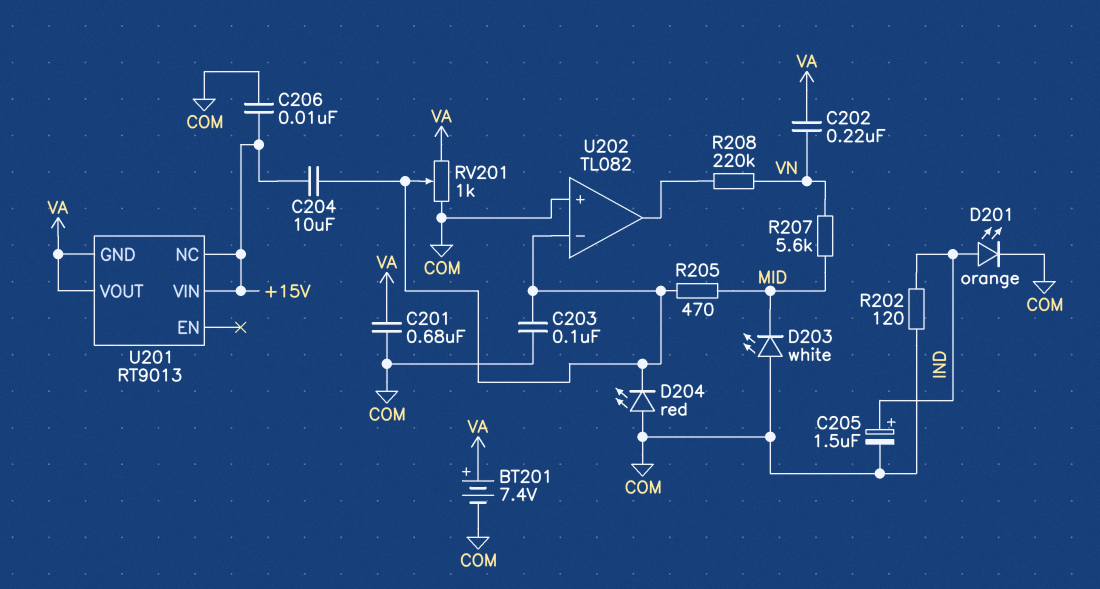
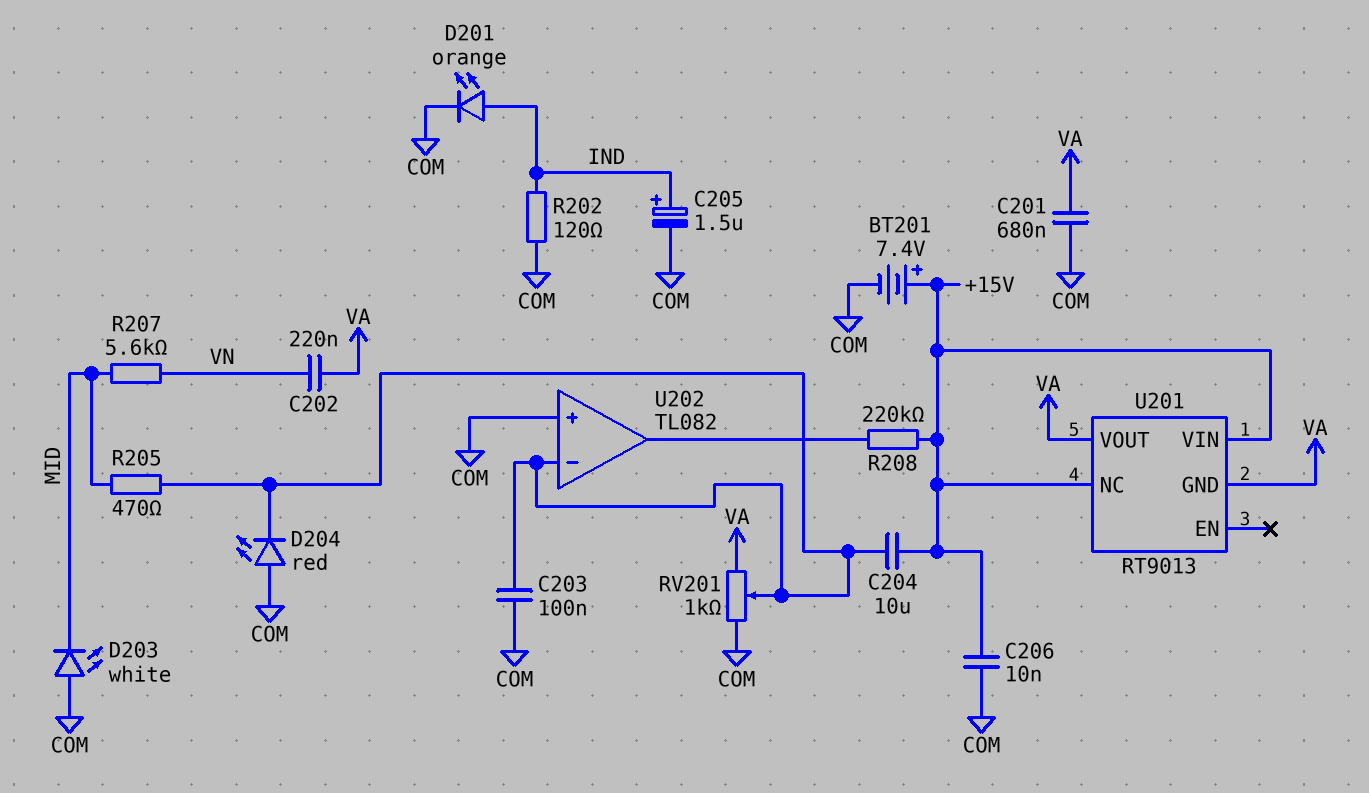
BT201: 7.4V (plus VA, minus COM) -> 7.4V (plus +15V, minus COM)
R208: 220k (U202/out, VN) -> 220k (+15V, U202/out)

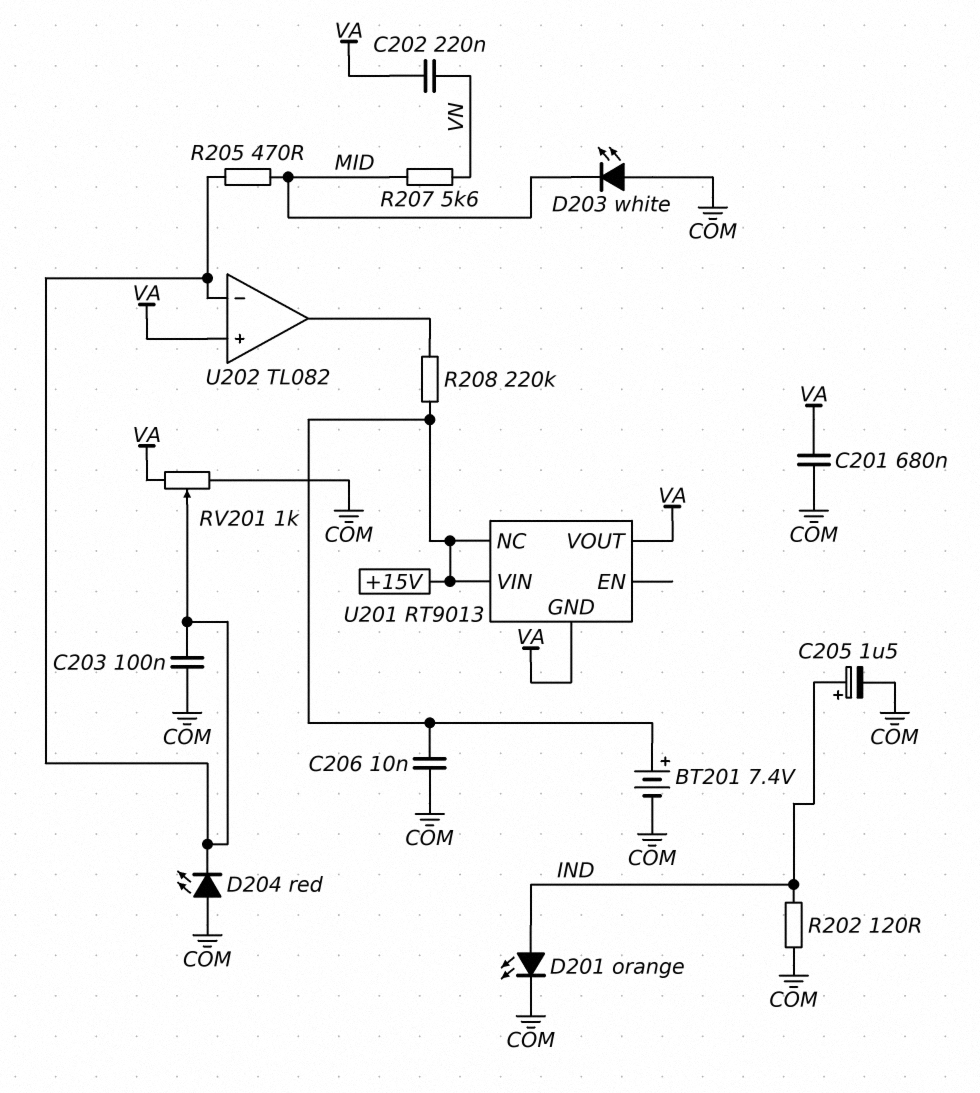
C204: 10uF (+15V, U202/in-) -> none
U202 pin in+: COM -> VA

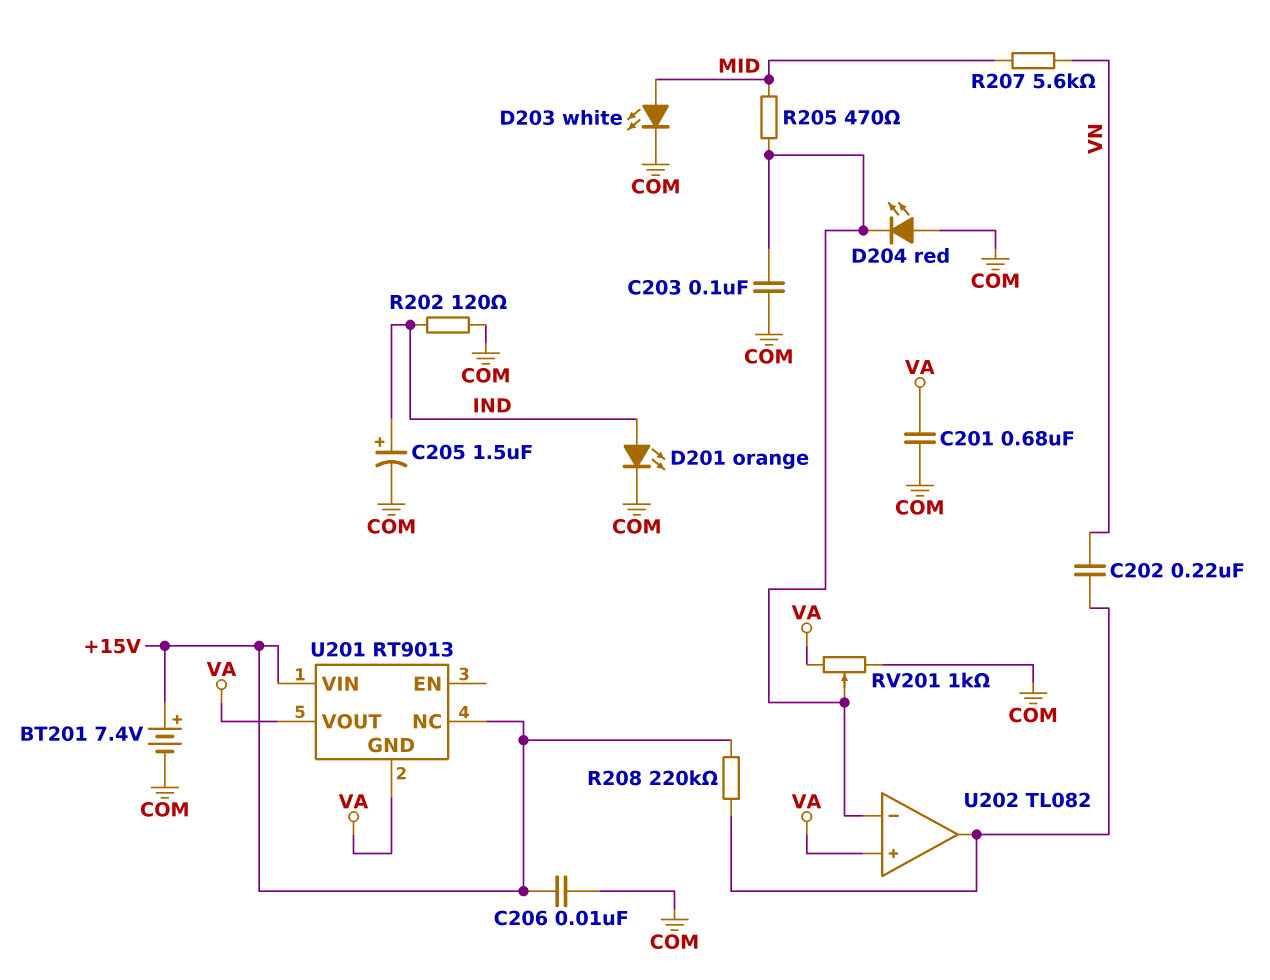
C202: 220nF (VA, VN) -> 220nF (U202/out, VN)
D203: LED white (A COM, K MID) -> LED white (A MID, K COM)

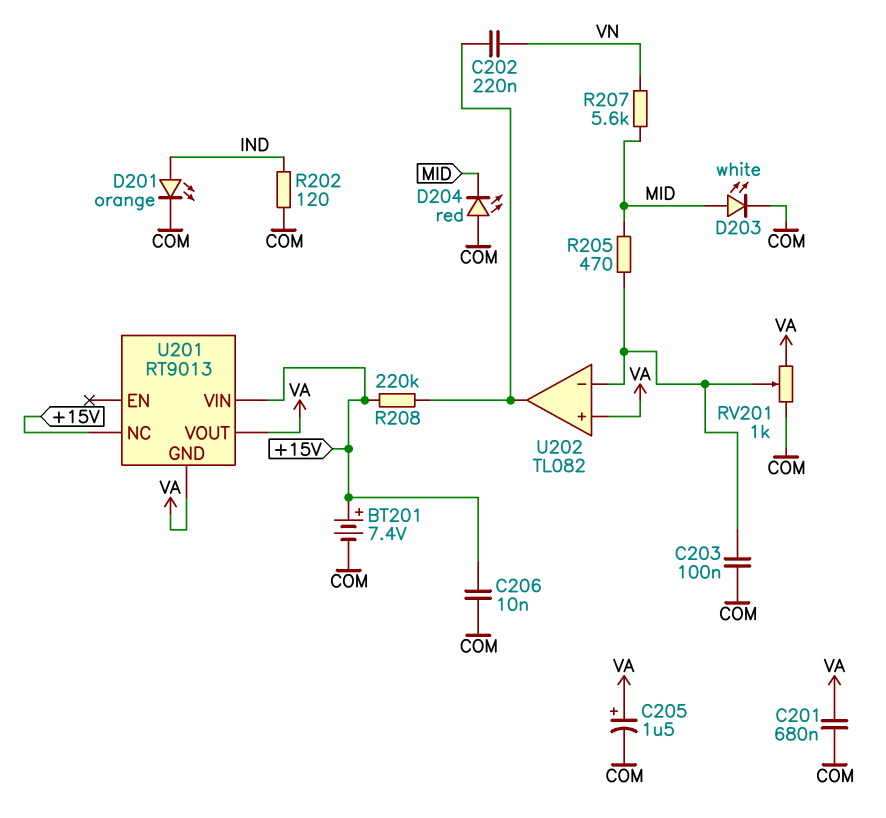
C205: 1.5uF (plus IND, minus COM) -> 1.5uF (plus VA, minus COM)
D204: LED red (A COM, K U202/in-) -> LED red (A COM, K MID)

